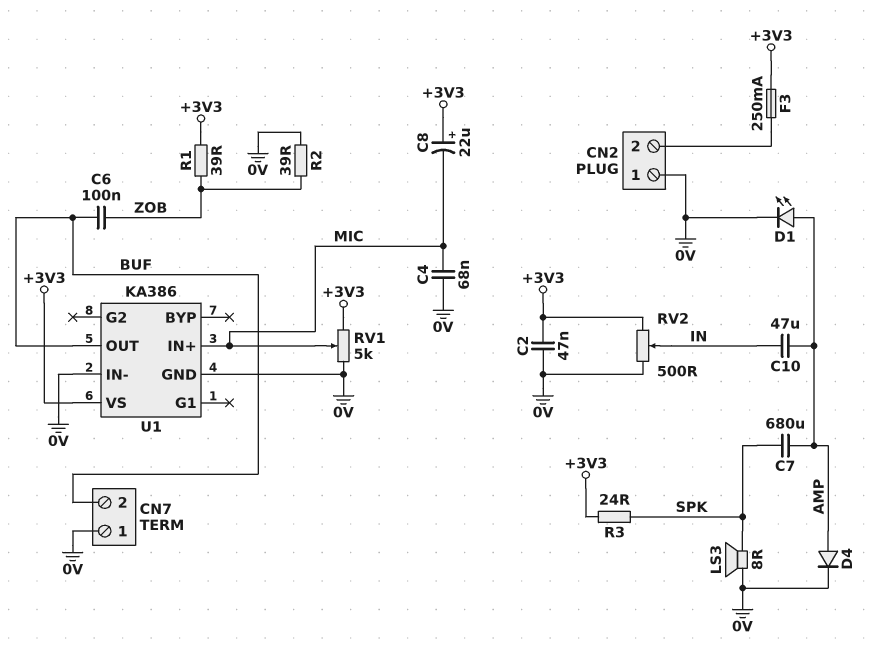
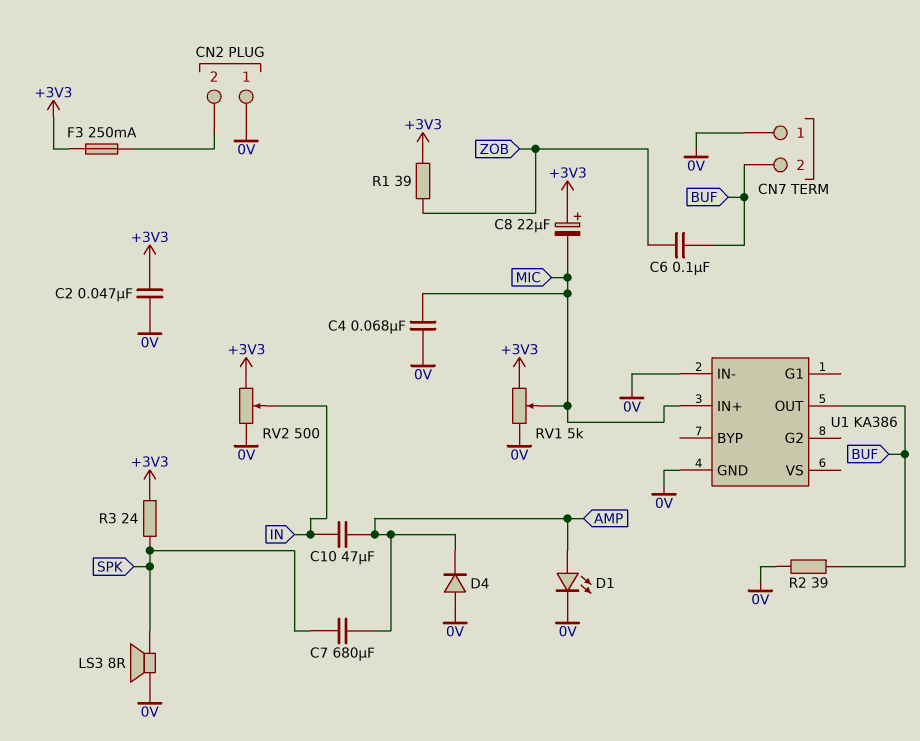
D4: diode (A AMP, K 0V) -> diode (A 0V, K AMP)
R2: 39 (0V, ZOB) -> 39 (0V, BUF)
U1 pin VS: +3V3 -> none

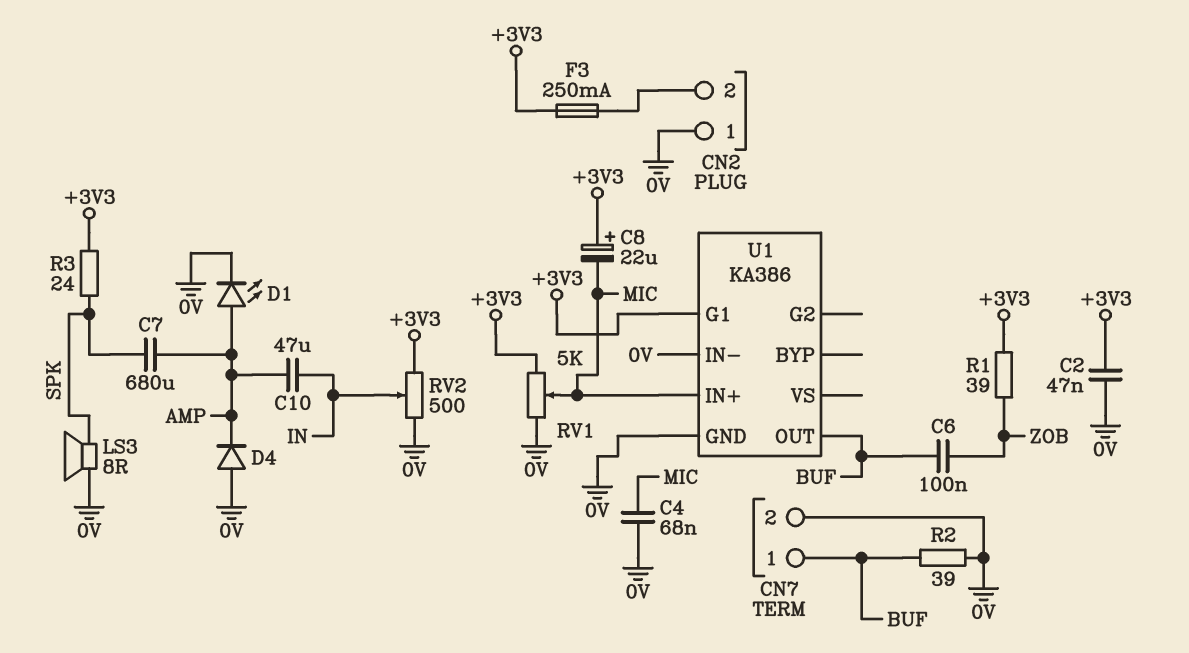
CN7 pin 1: 0V -> BUF
CN7 pin 2: BUF -> 0V
U1 pin G1: none -> +3V3

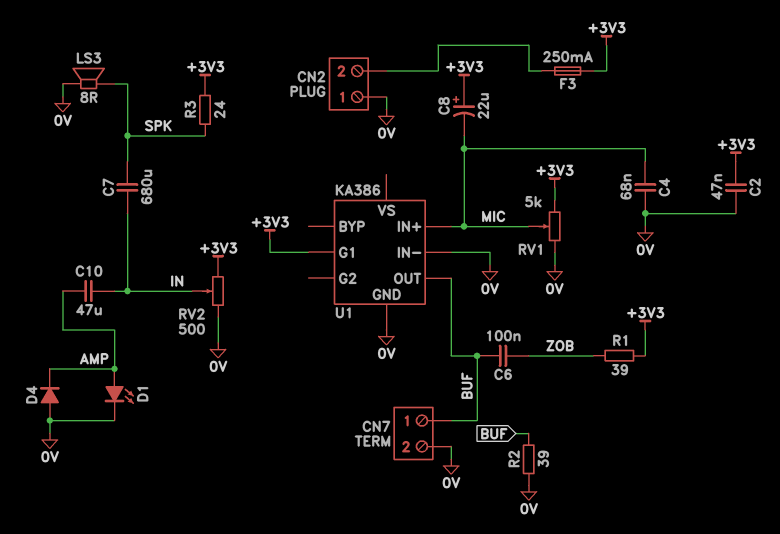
C7: 680uF (AMP, SPK) -> 680uF (IN, SPK)

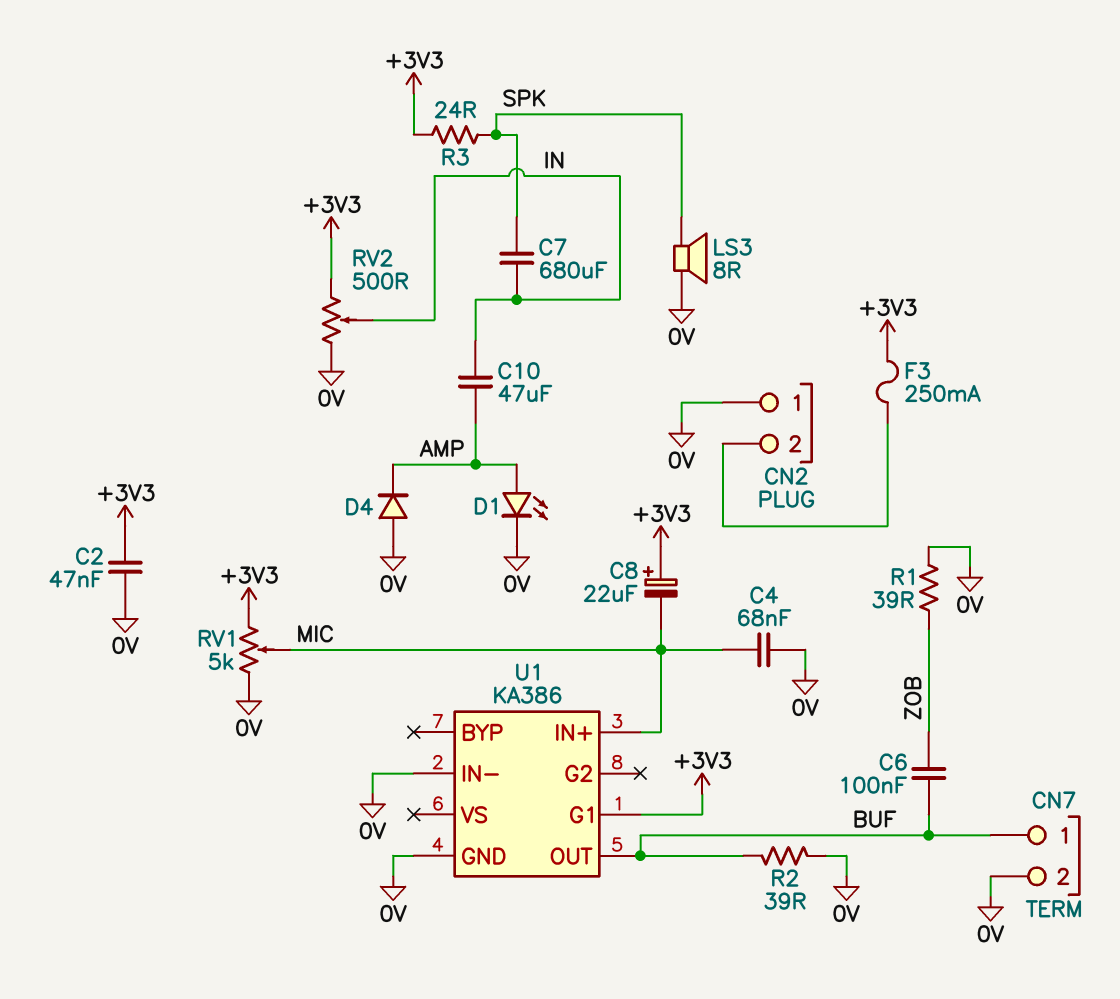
R1: 39 (+3V3, ZOB) -> 39 (0V, ZOB)

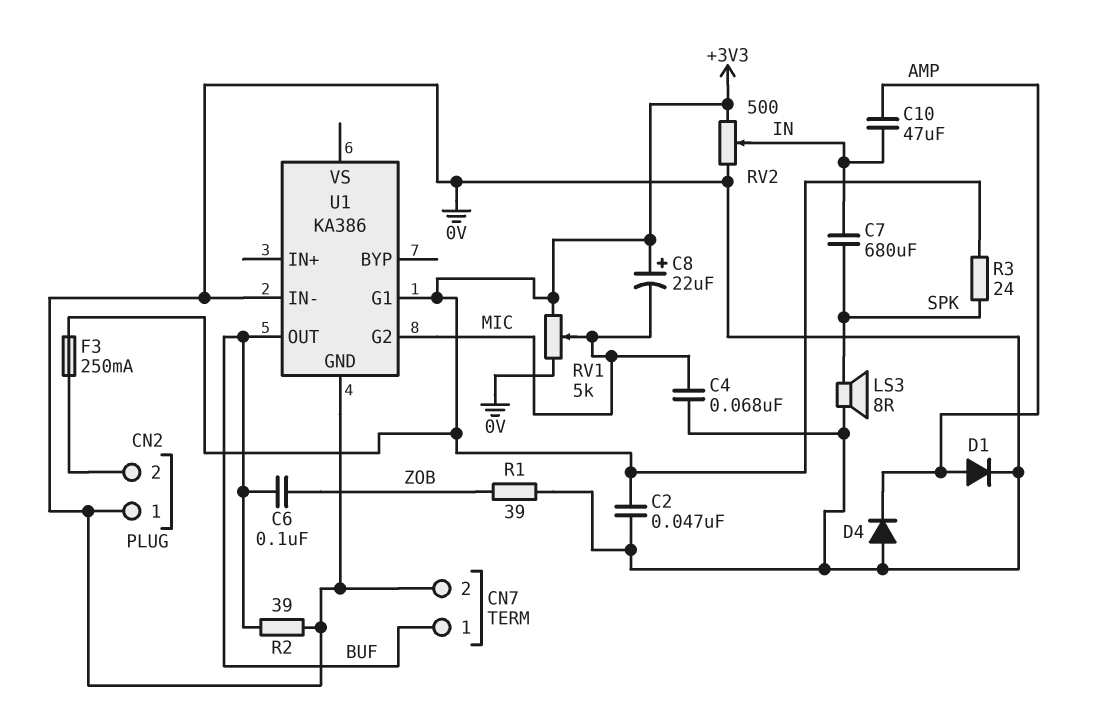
D1: LED (A AMP, K 0V) -> diode (A AMP, K 0V)
U1 pin G2: none -> MIC
U1 pin IN+: MIC -> none

